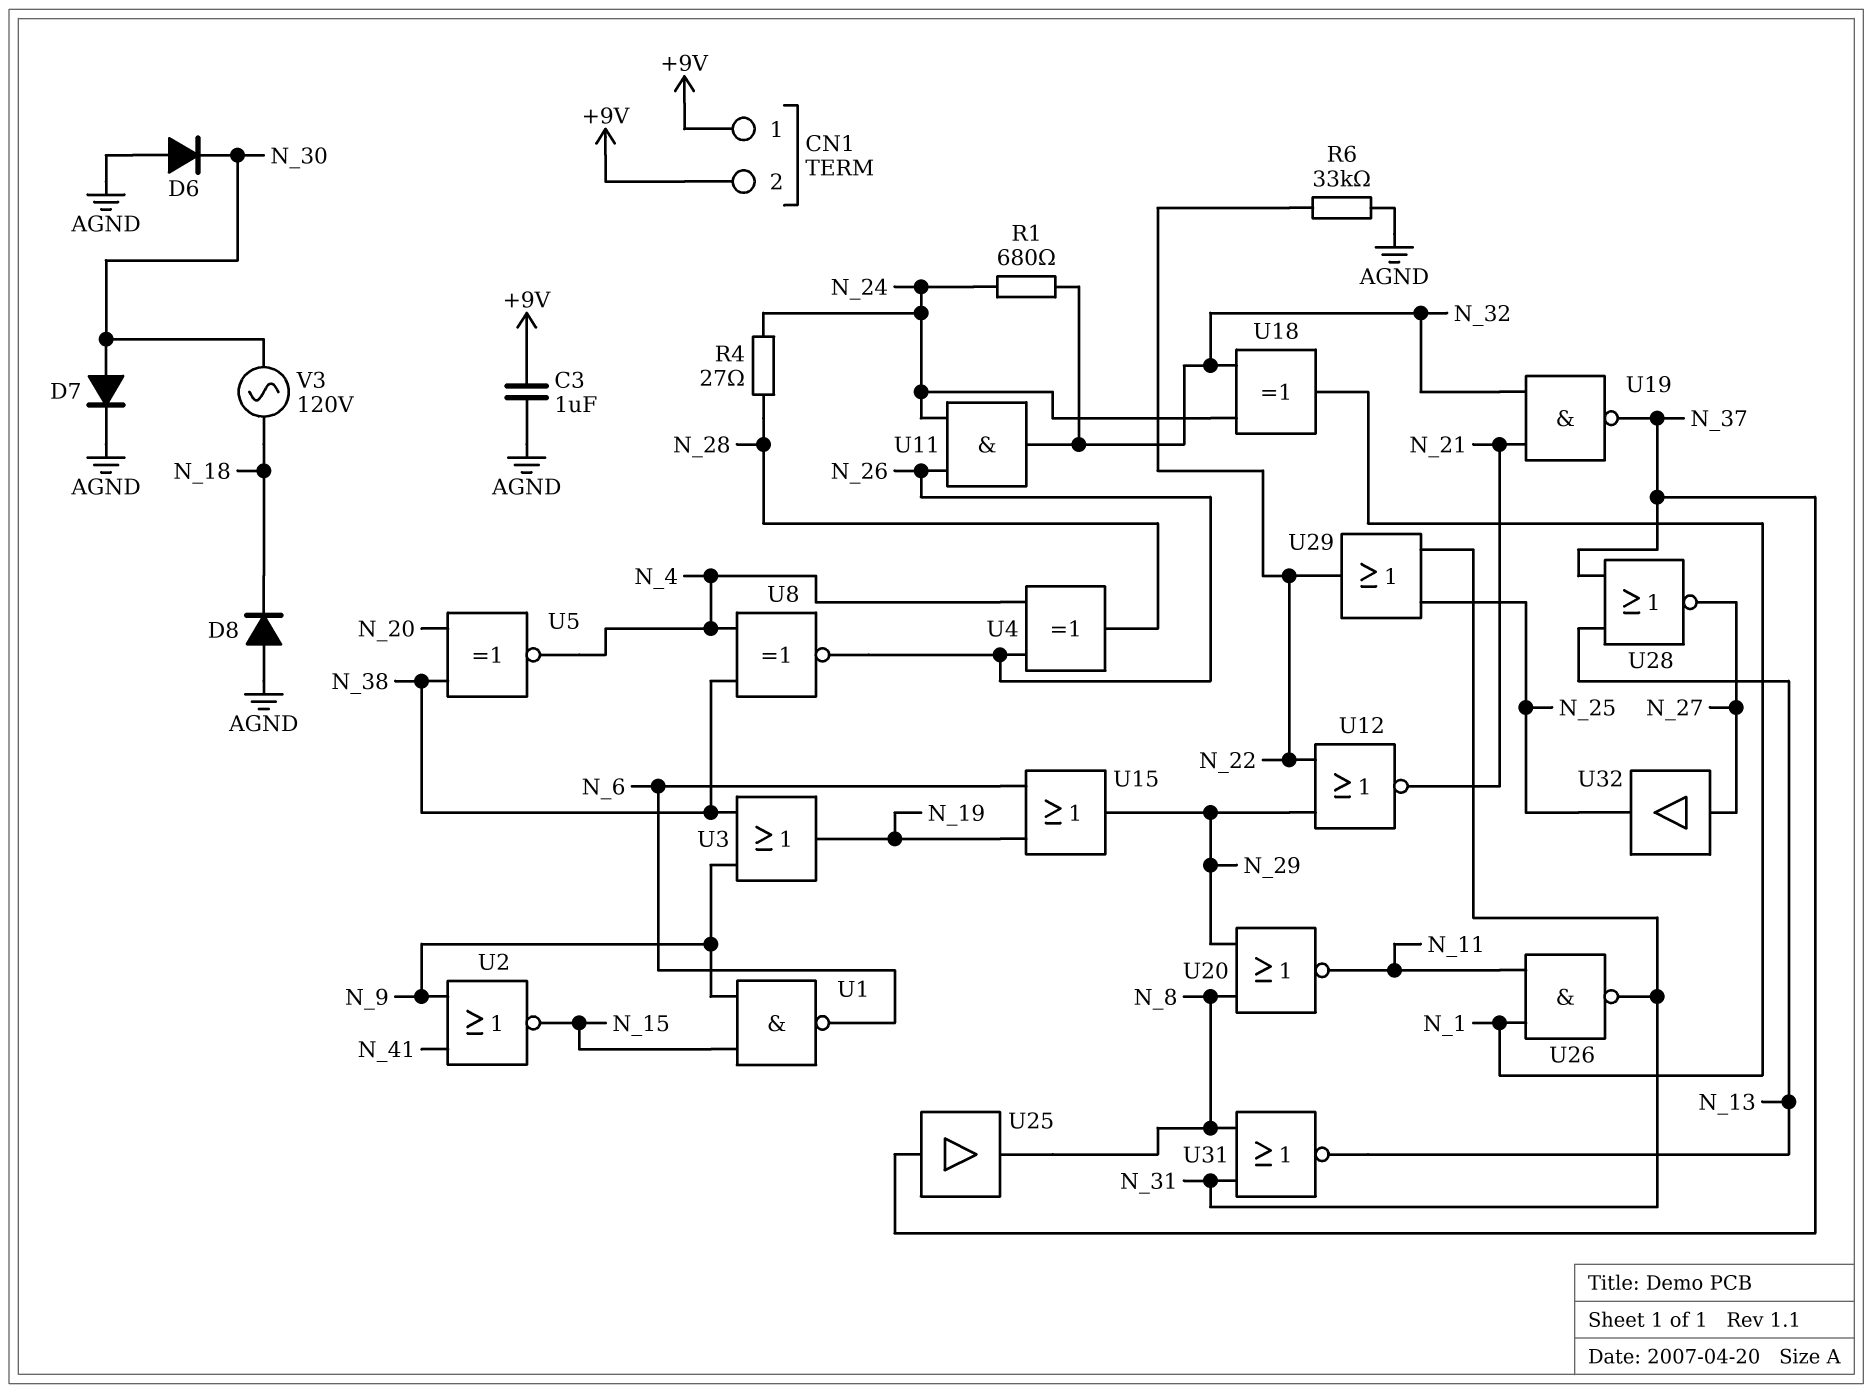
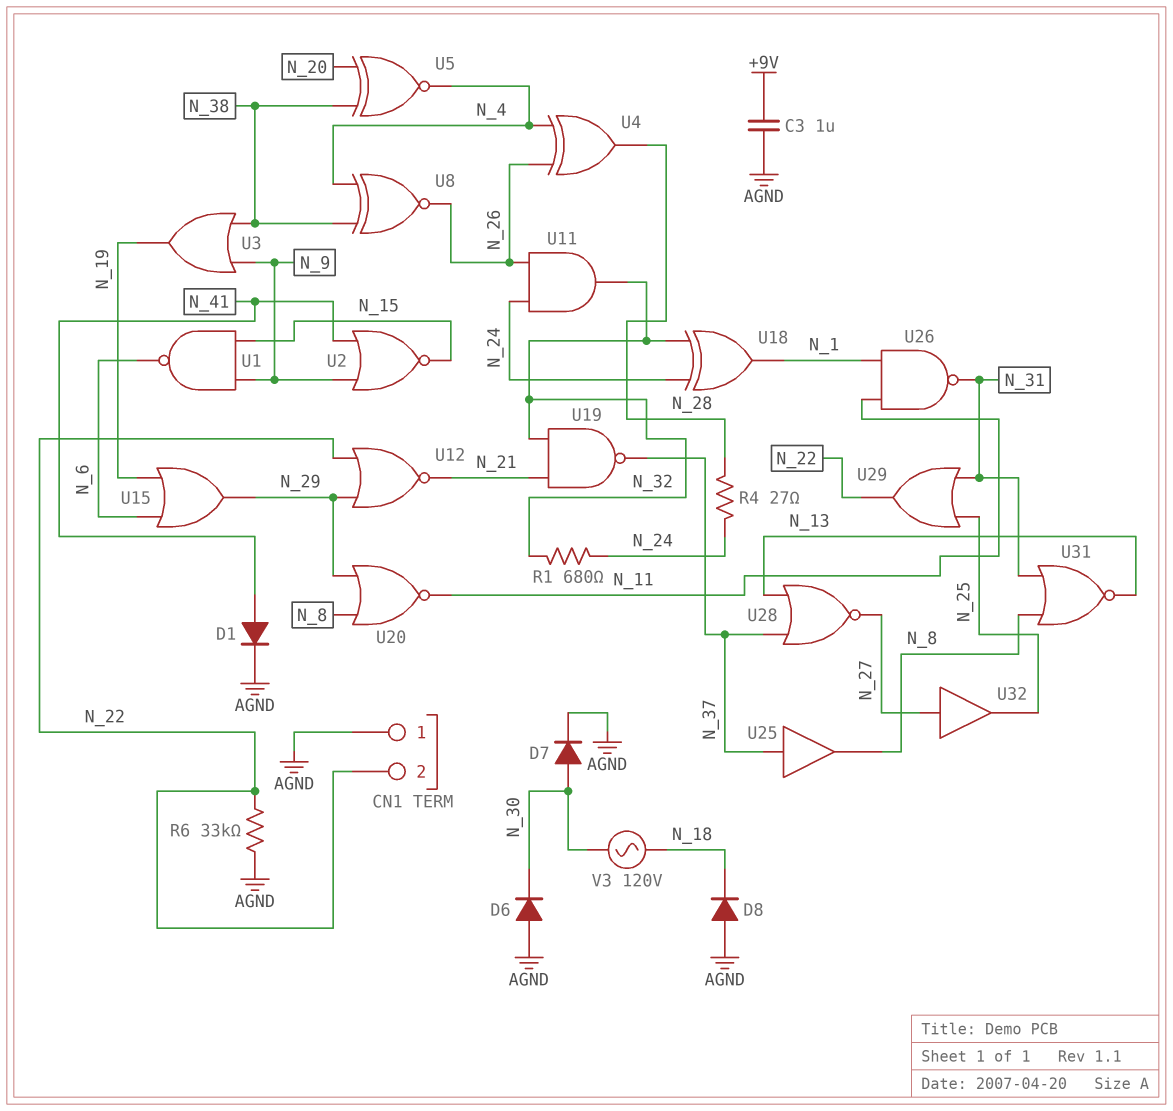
CN1 pin 1: +9V -> AGND
CN1 pin 2: +9V -> N_22
D1: none -> diode (A N_41, K AGND)

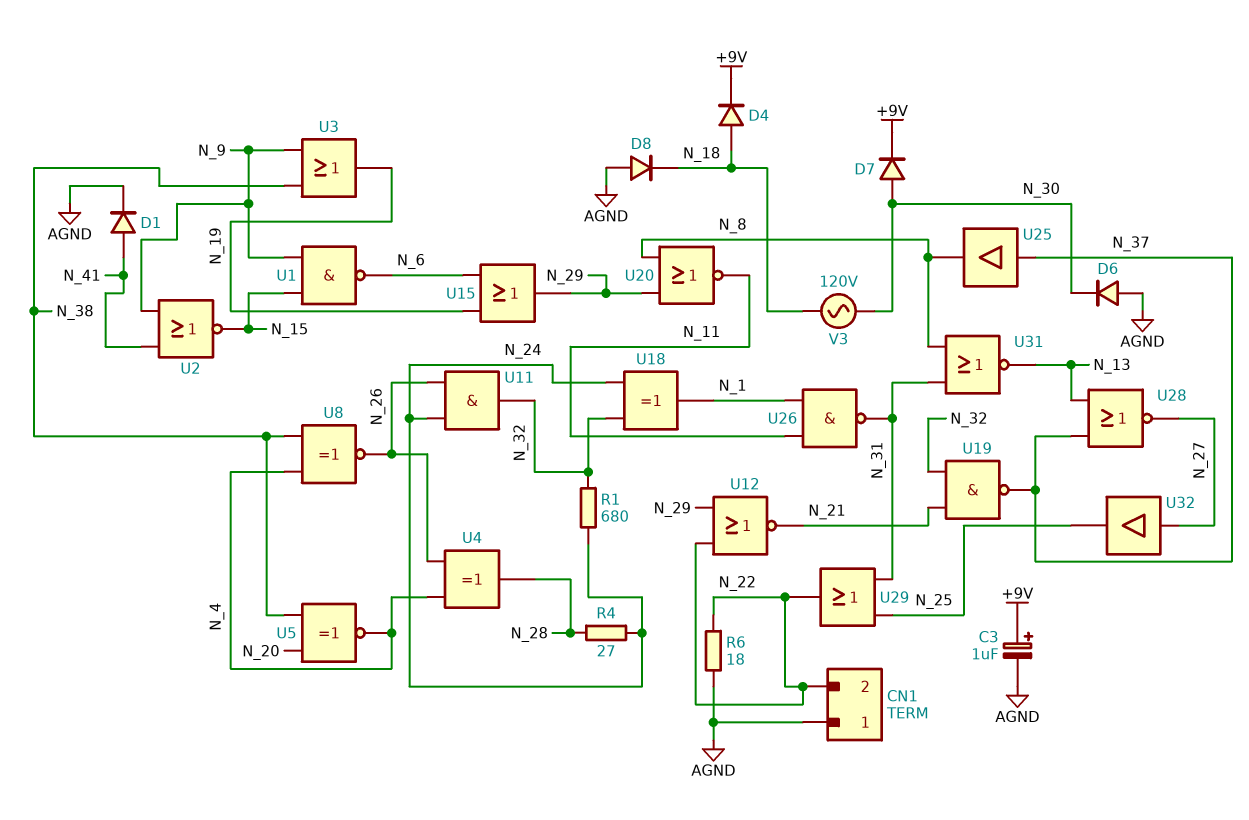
C3: 1uF (+9V, AGND) -> 1uF (plus +9V, minus AGND)
D4: none -> diode (A N_18, K +9V)
D7: diode (A N_30, K AGND) -> diode (A N_30, K +9V)
R6: 33k (AGND, N_22) -> 18 (AGND, N_22)

